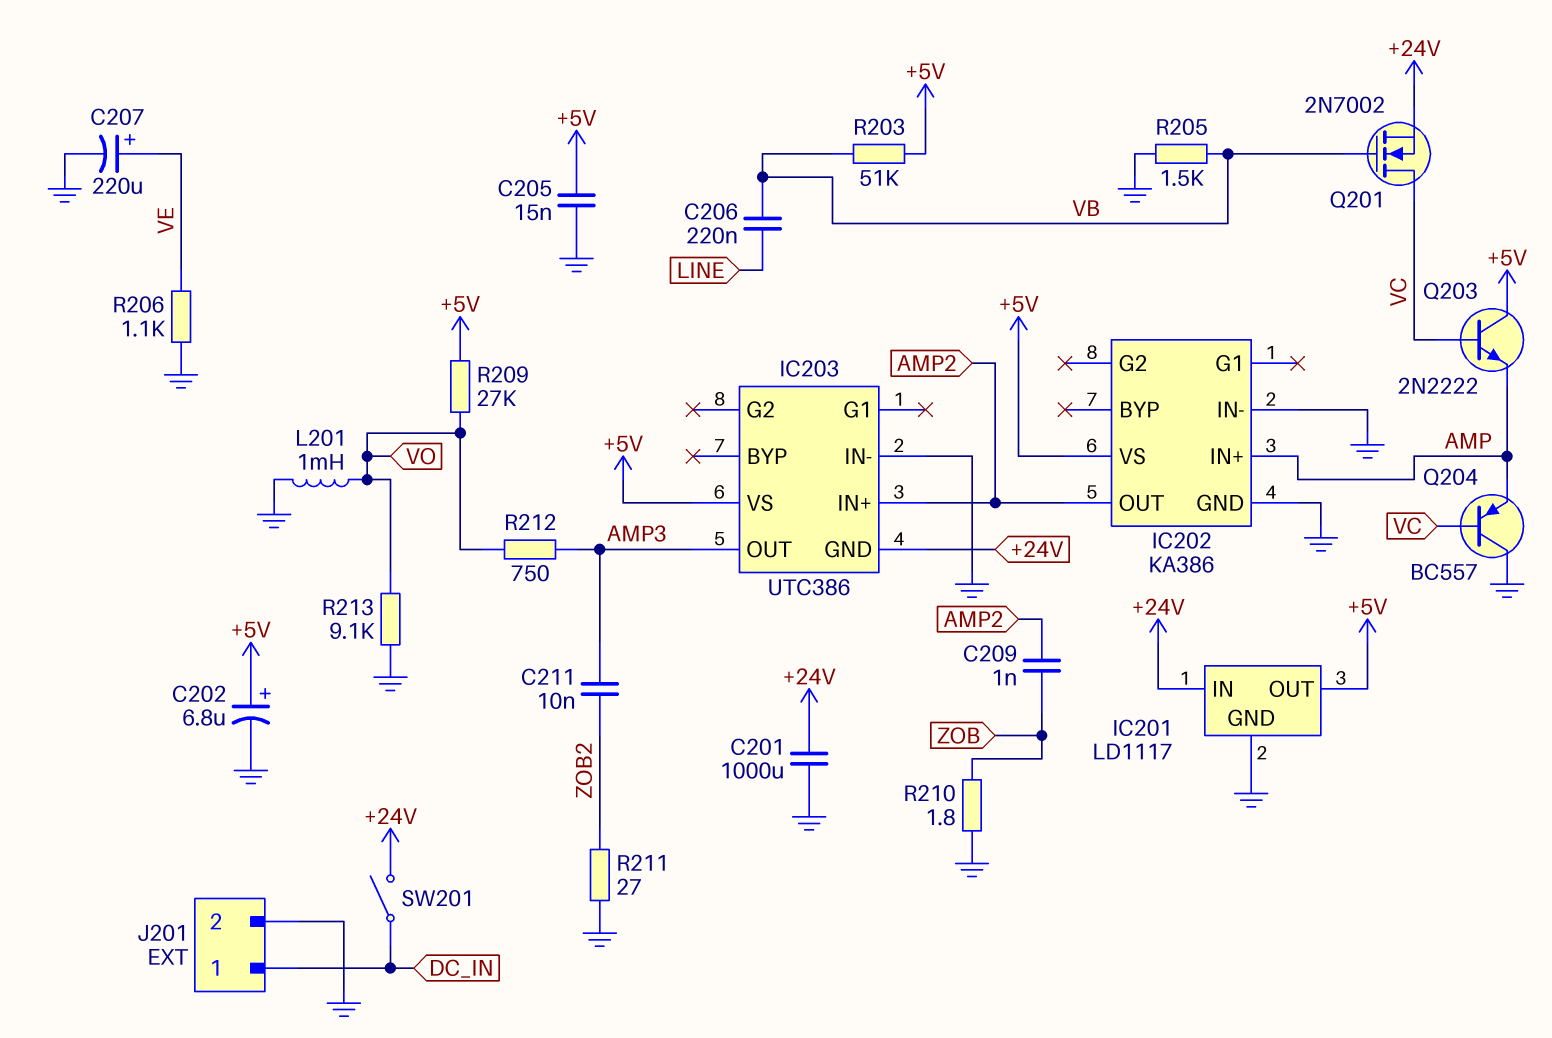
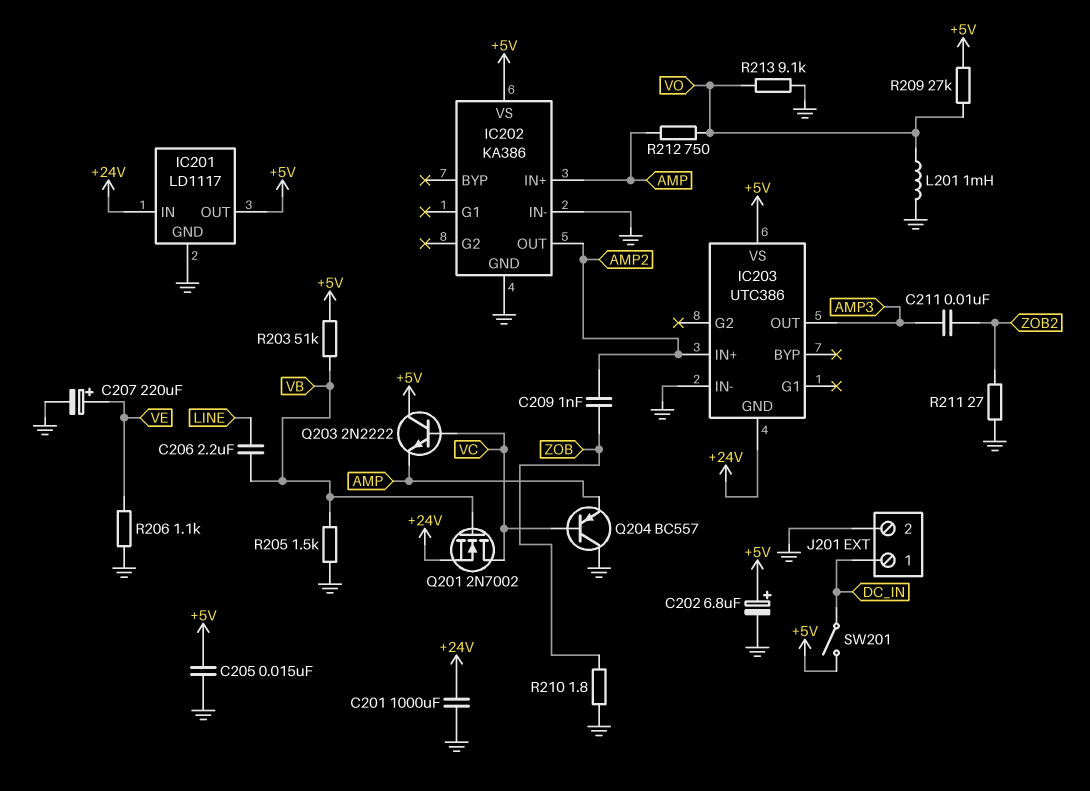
C206: 220nF (LINE, VB) -> 2.2uF (LINE, VB)
R212: 750 (AMP3, VO) -> 750 (AMP, VO)
SW201: switch (+24V, DC_IN) -> switch (+5V, DC_IN)

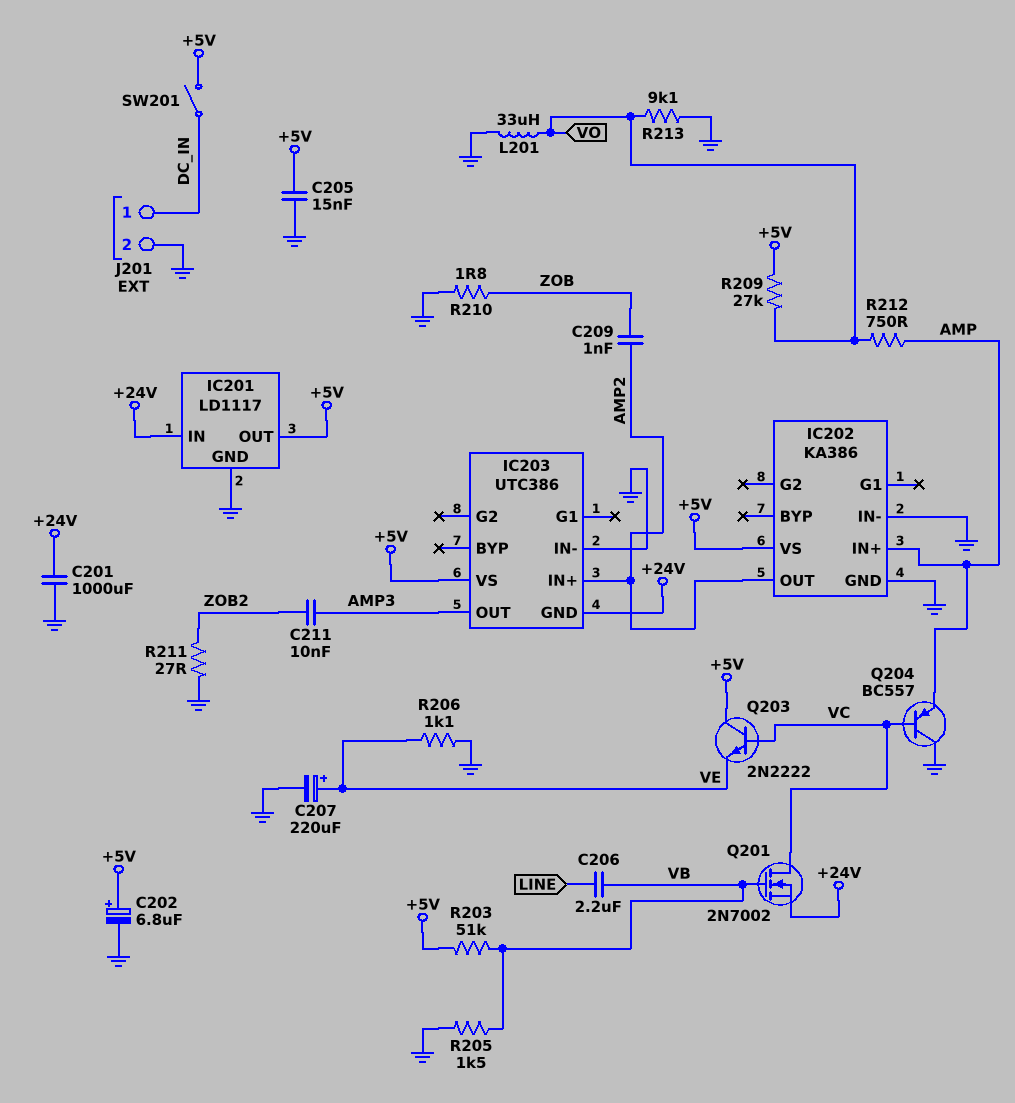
L201: 1mH (GND, VO) -> 33uH (GND, VO)
Q203: NPN 2N2222 (B VC, C +5V, E AMP) -> NPN 2N2222 (B VC, C +5V, E VE)

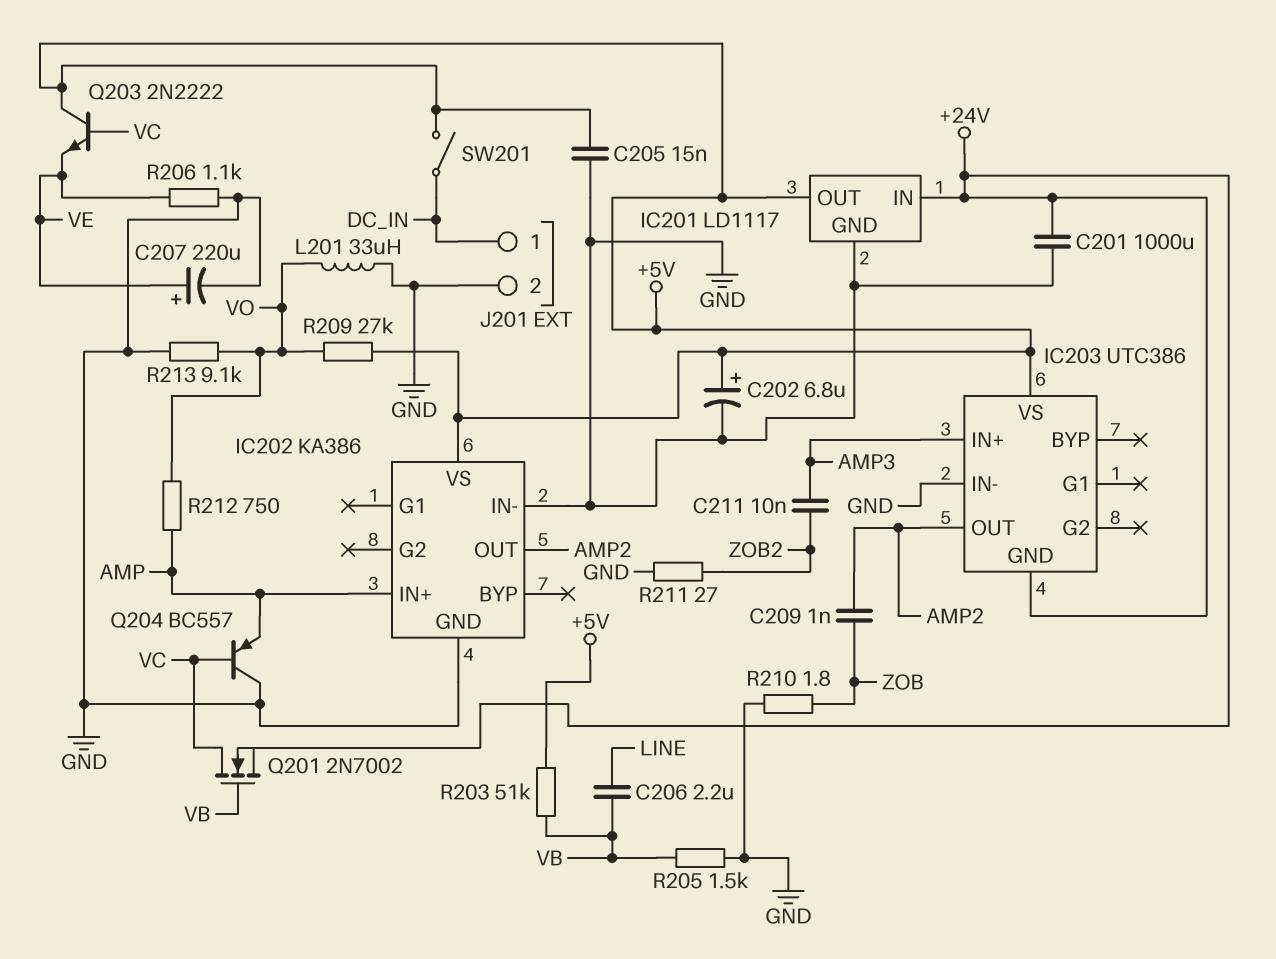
IC203 pin IN+: AMP2 -> AMP3
IC203 pin OUT: AMP3 -> AMP2

